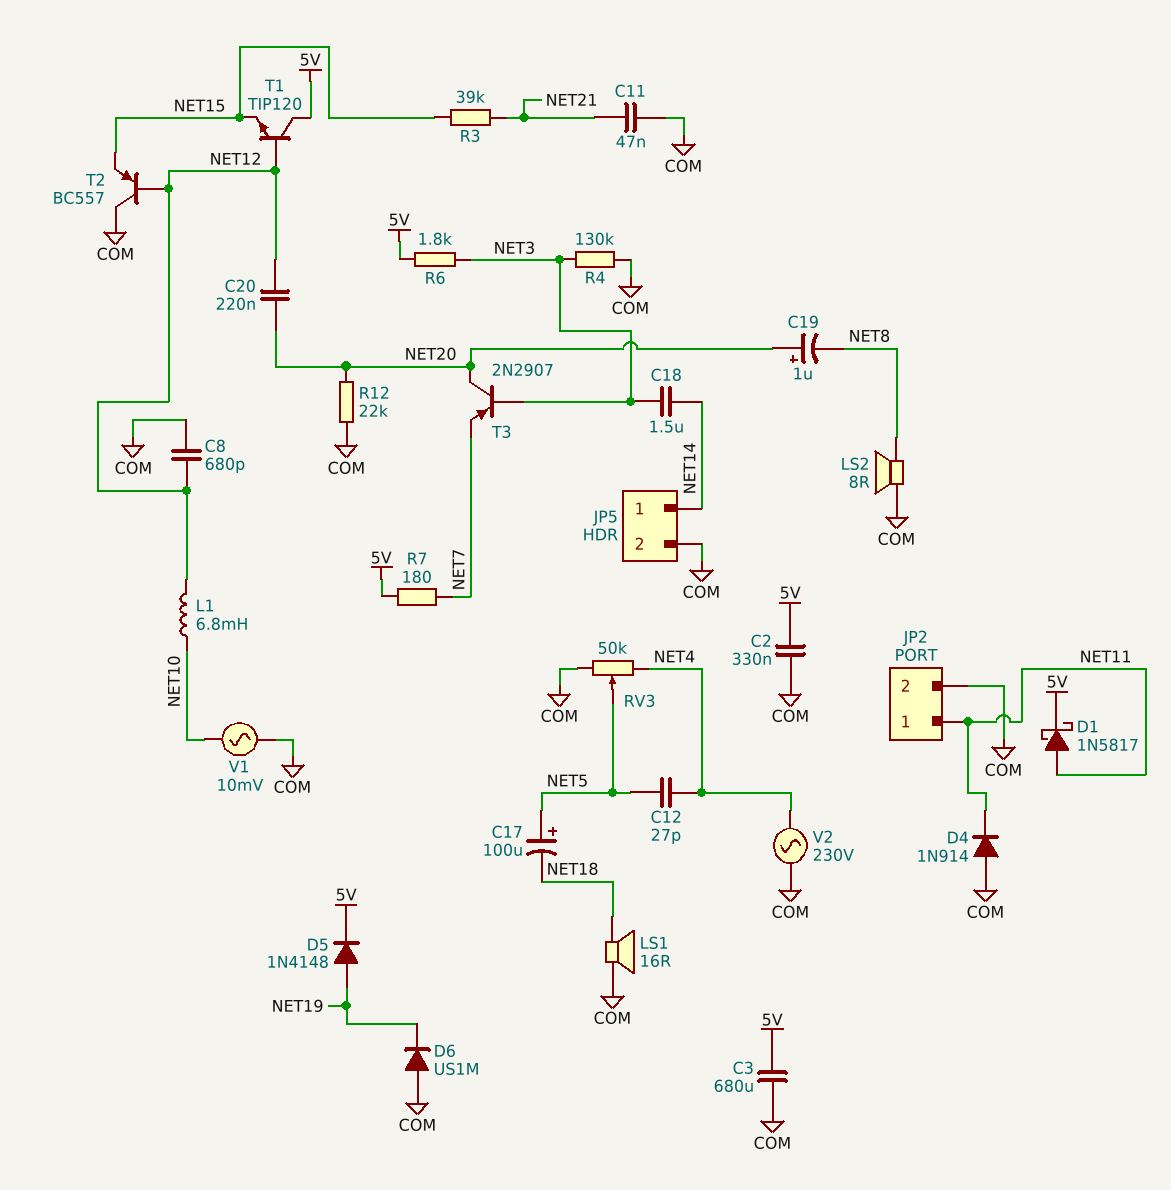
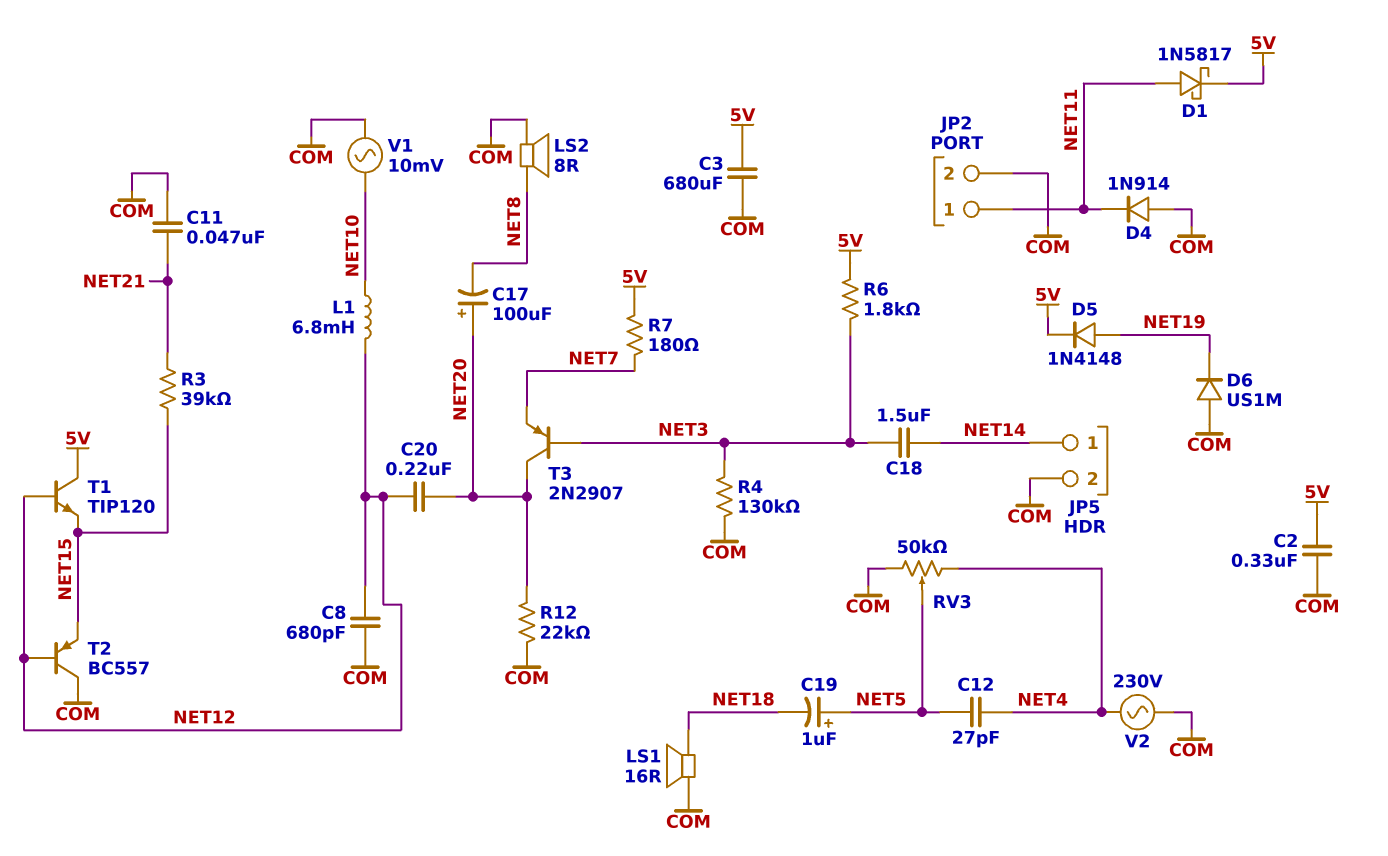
C17: 100uF (plus NET5, minus NET18) -> 100uF (plus NET20, minus NET8)
C19: 1uF (plus NET20, minus NET8) -> 1uF (plus NET5, minus NET18)

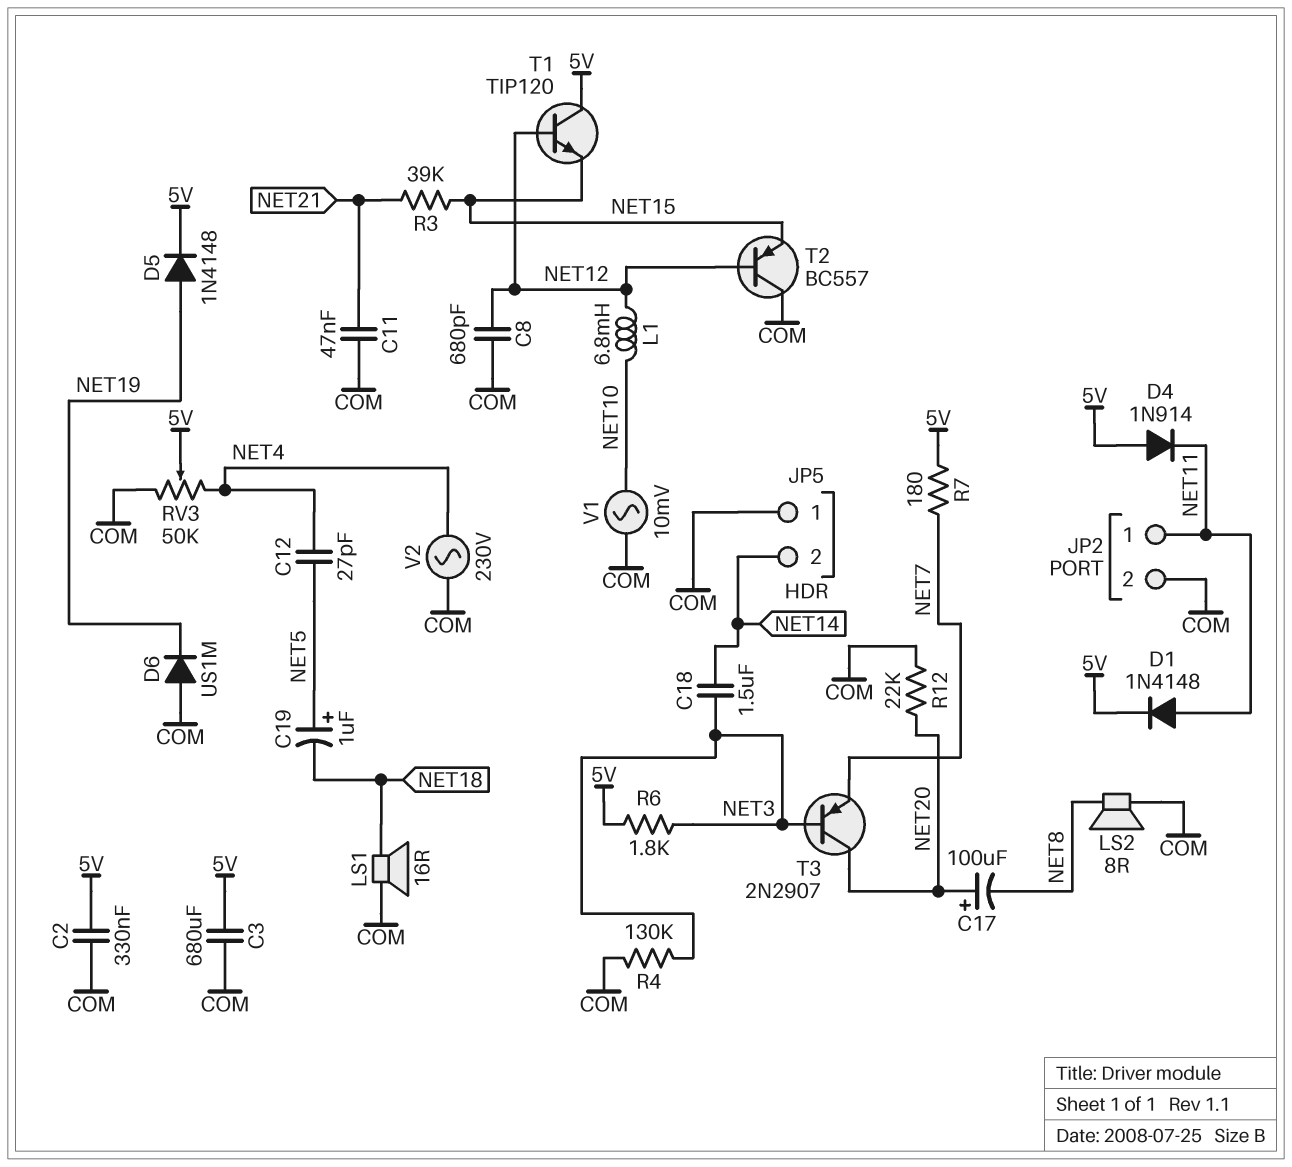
C20: 220nF (NET12, NET20) -> none
D1: schottky 1N5817 (A NET11, K 5V) -> diode 1N4148 (A NET11, K 5V)
D4: diode 1N914 (A COM, K NET11) -> diode 1N914 (A 5V, K NET11)
JP5 pin 1: NET14 -> COM
JP5 pin 2: COM -> NET14
RV3: 50k (COM, NET4, wiper NET5) -> 50k (COM, NET4, wiper 5V)

